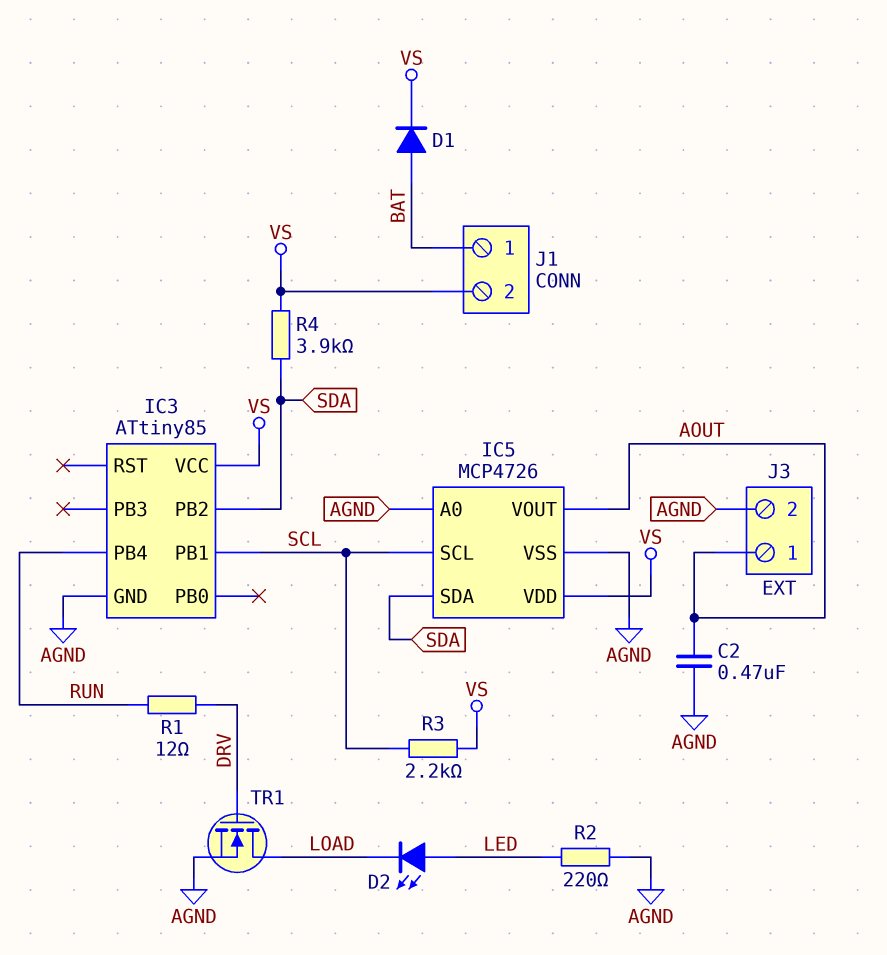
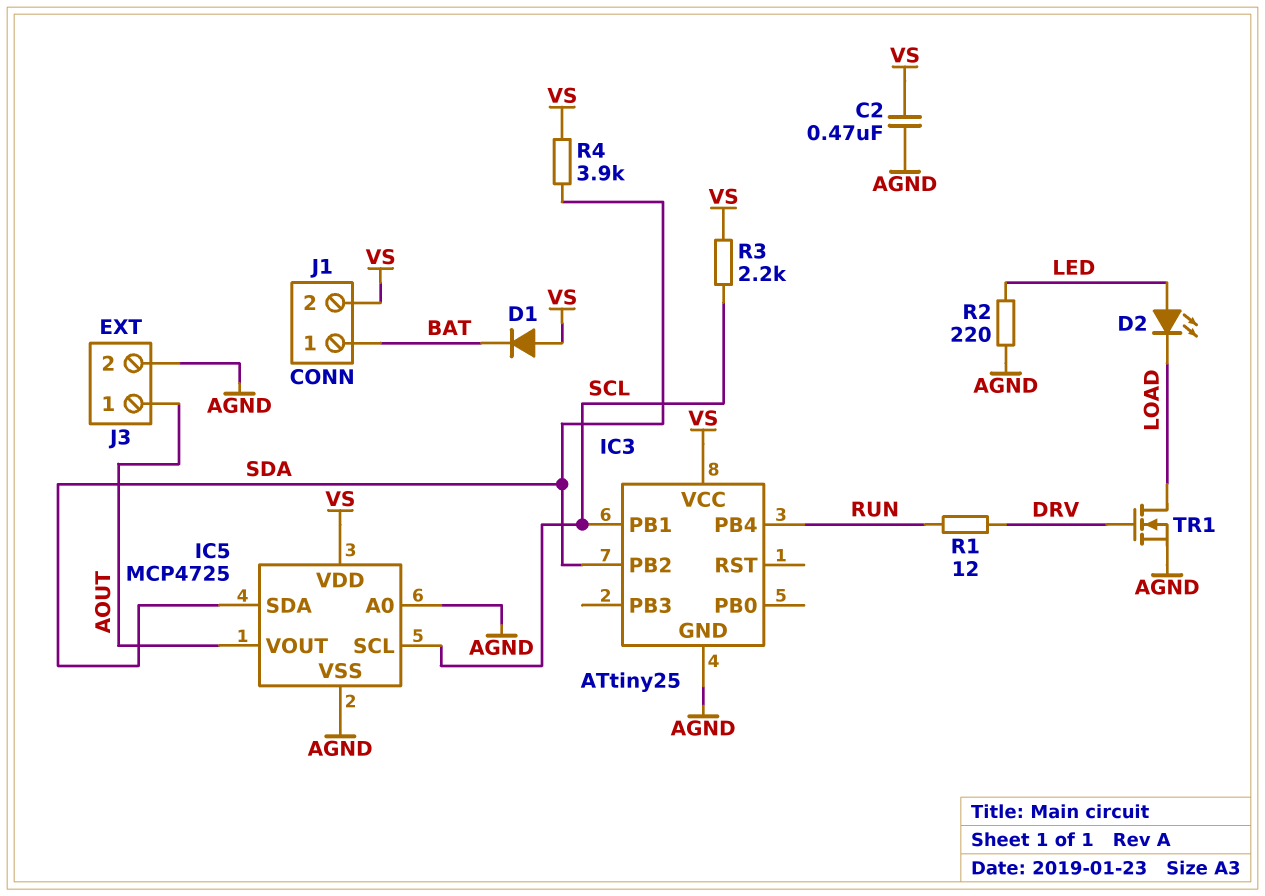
C2: 470nF (AGND, AOUT) -> 470nF (AGND, VS)
D1: diode (A BAT, K VS) -> diode (A VS, K BAT)
IC3: ATtiny85 -> ATtiny25
IC5: MCP4726 -> MCP4725

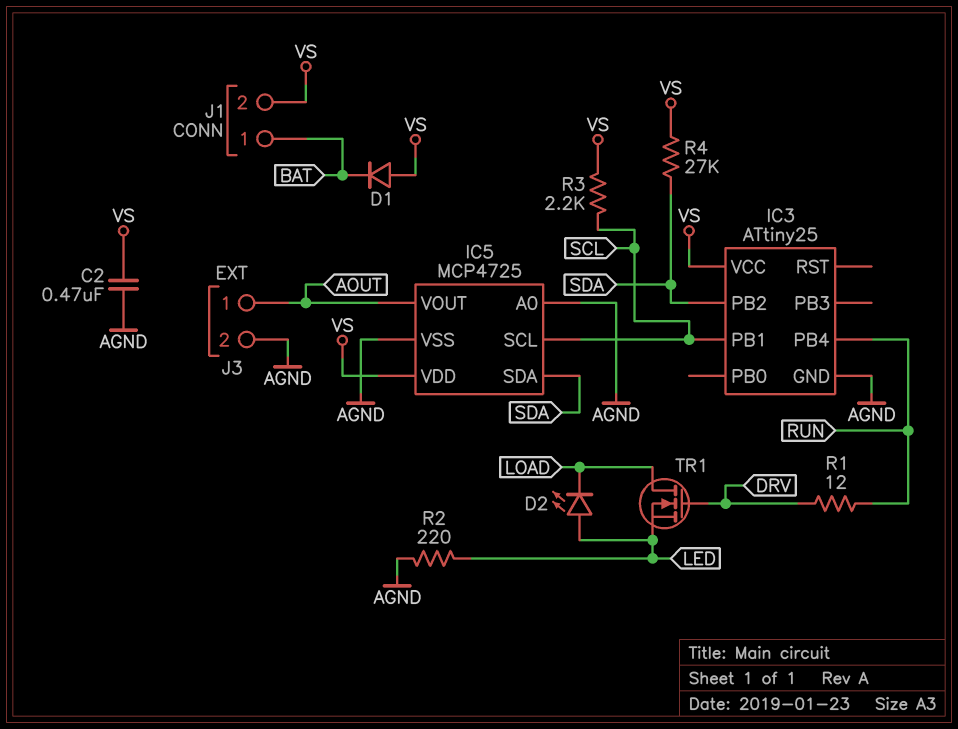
R4: 3.9k (SDA, VS) -> 27k (SDA, VS)
TR1: NMOS (G DRV, D LOAD, S AGND) -> NMOS (G DRV, D LOAD, S LED)

